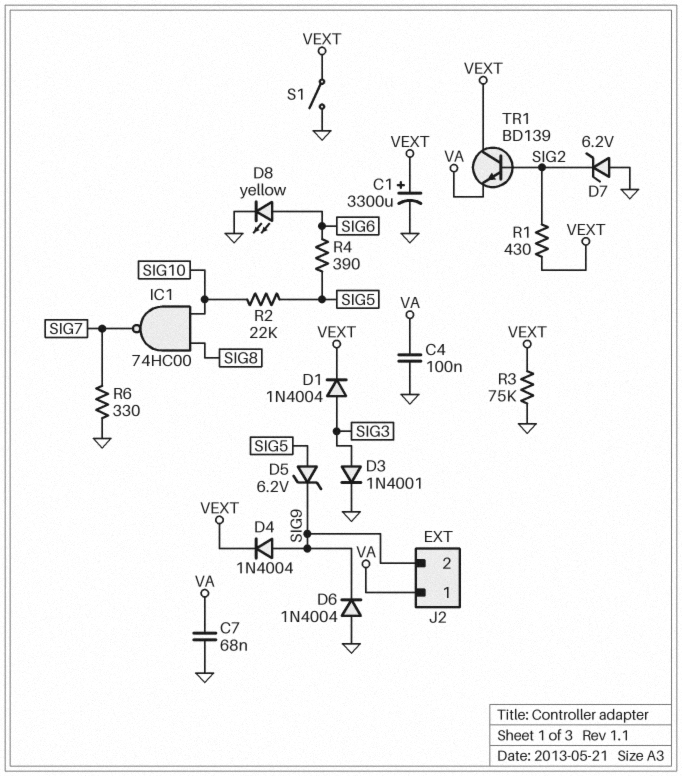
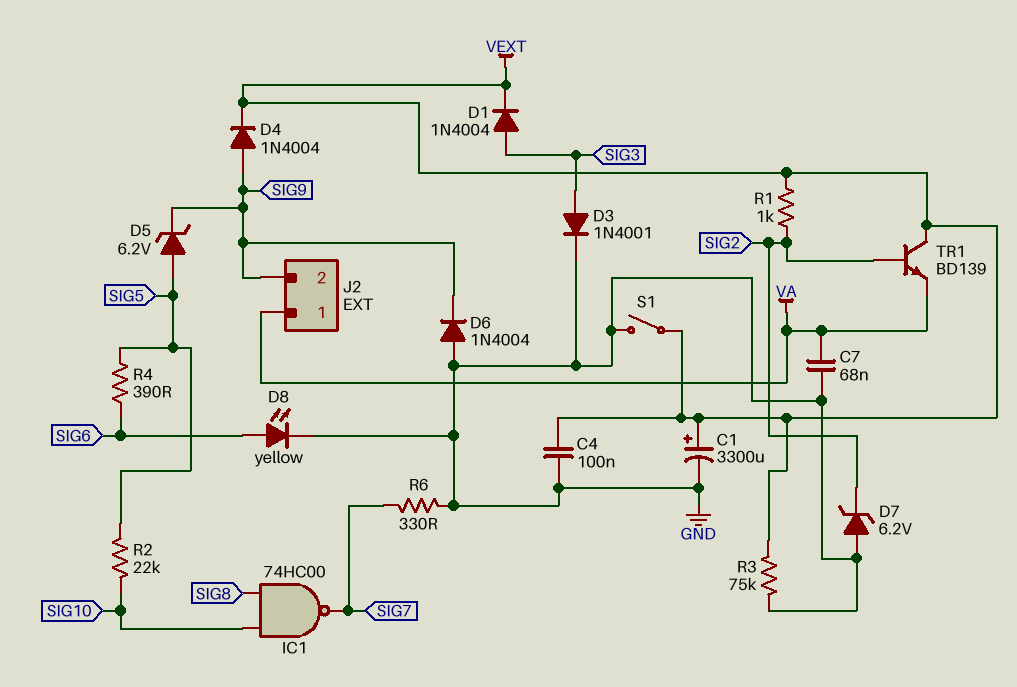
C4: 100nF (GND, VA) -> 100nF (GND, VEXT)
R1: 430 (SIG2, VEXT) -> 1k (SIG2, VEXT)

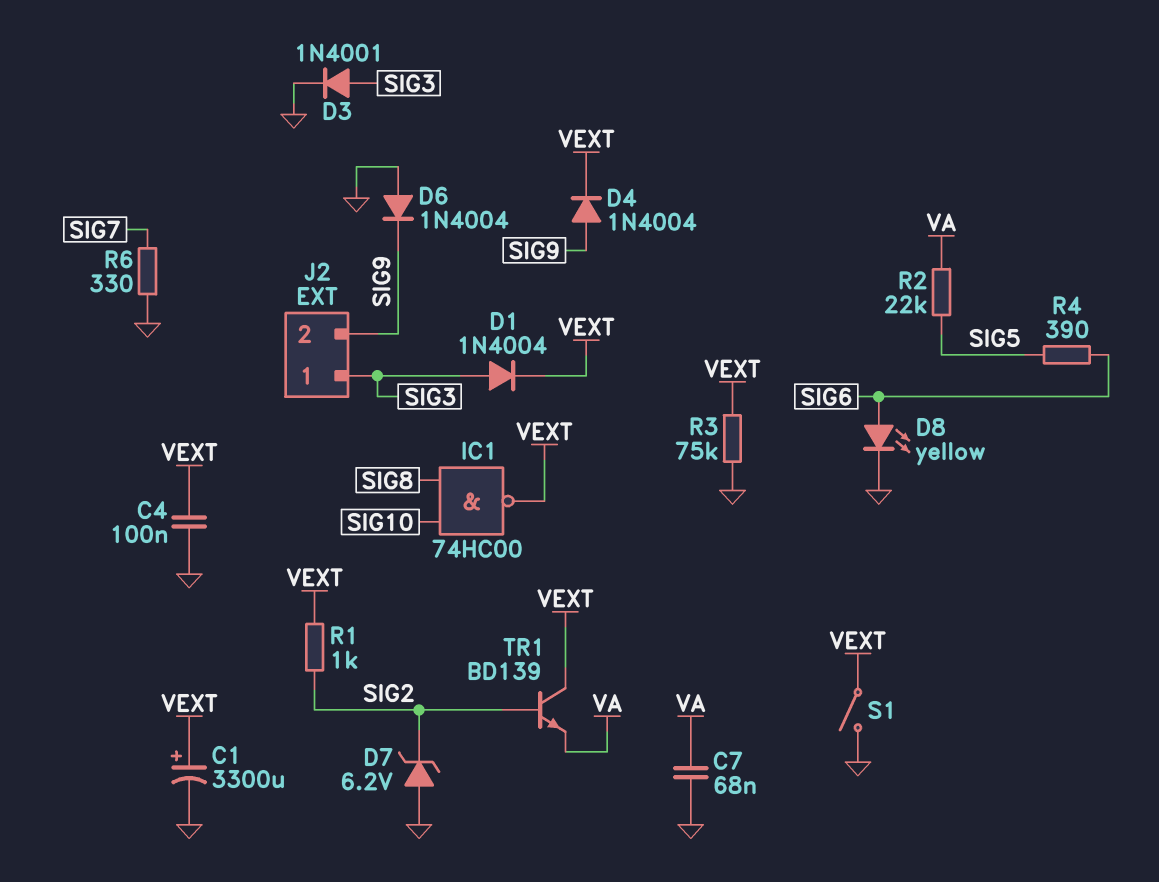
D5: zener 6.2V (A SIG5, K SIG9) -> none
IC1: NAND 74HC00 (in SIG8, in SIG10, out SIG7) -> NAND 74HC00 (in SIG8, in SIG10, out VEXT)
J2 pin 1: VA -> SIG3
R2: 22k (SIG5, SIG10) -> 22k (SIG5, VA)

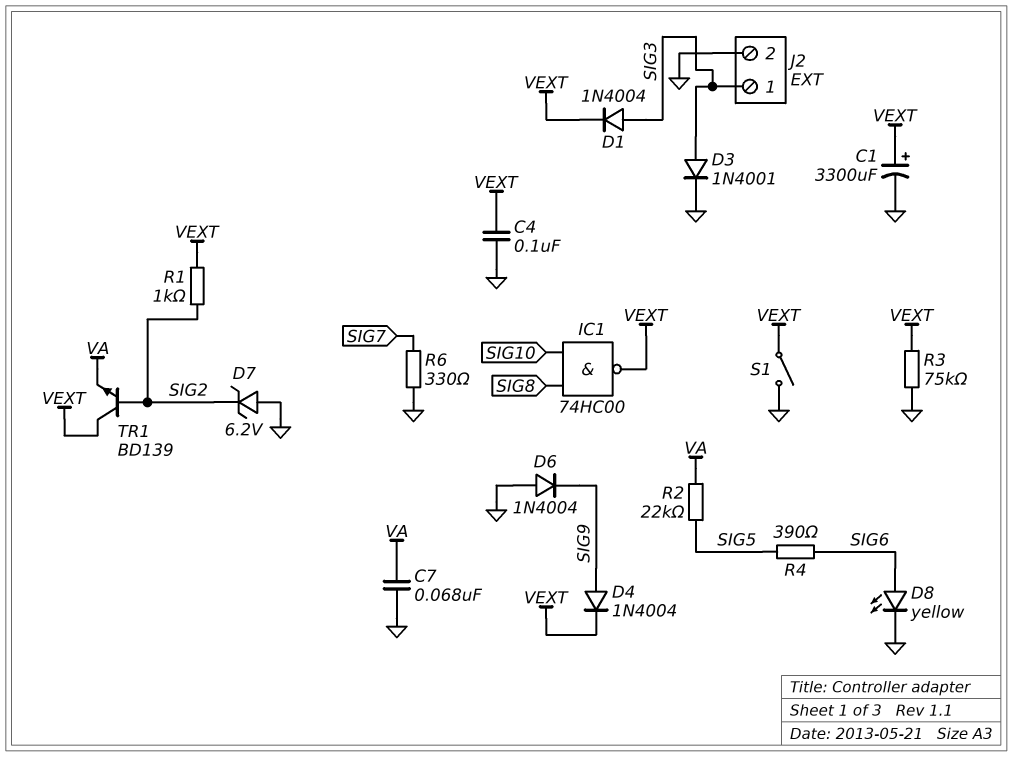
J2 pin 2: SIG9 -> GND

